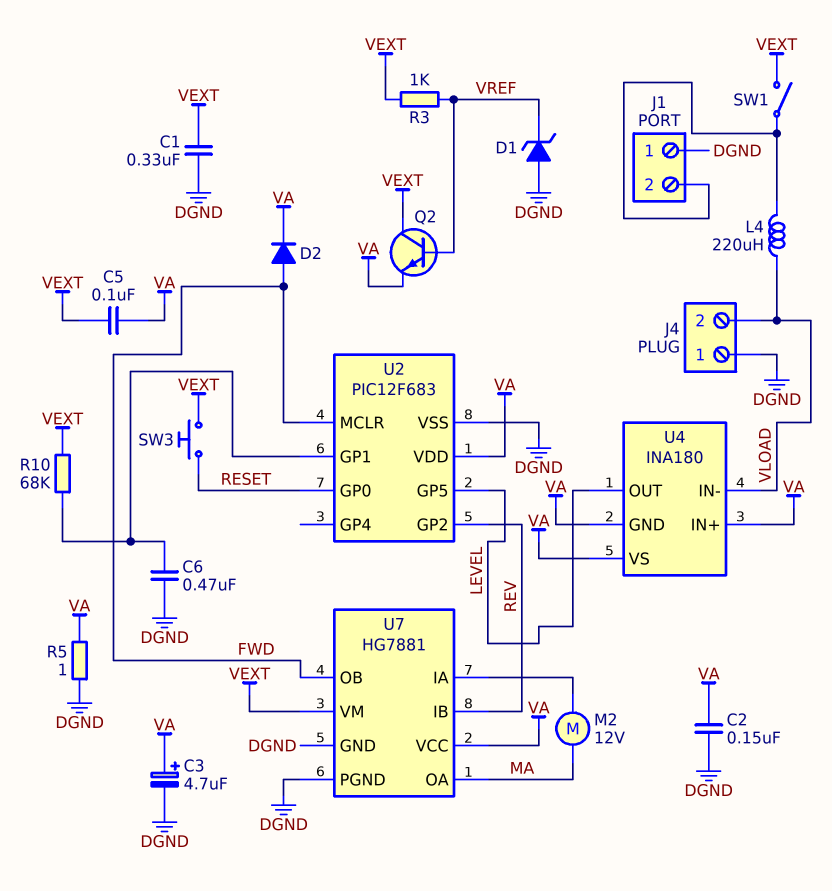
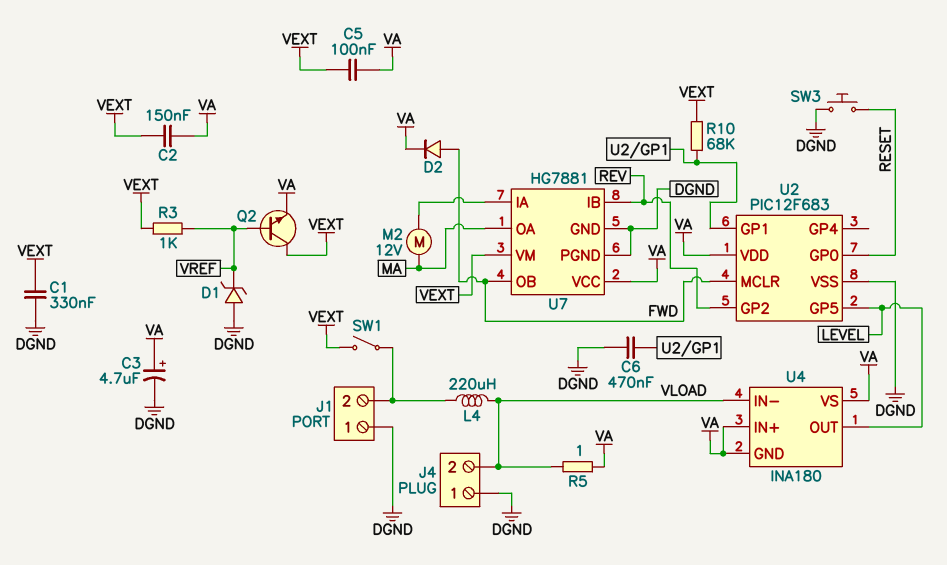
C2: 150nF (DGND, VA) -> 150nF (VA, VEXT)
R5: 1 (DGND, VA) -> 1 (VA, VLOAD)
SW3: button (RESET, VEXT) -> button (DGND, RESET)

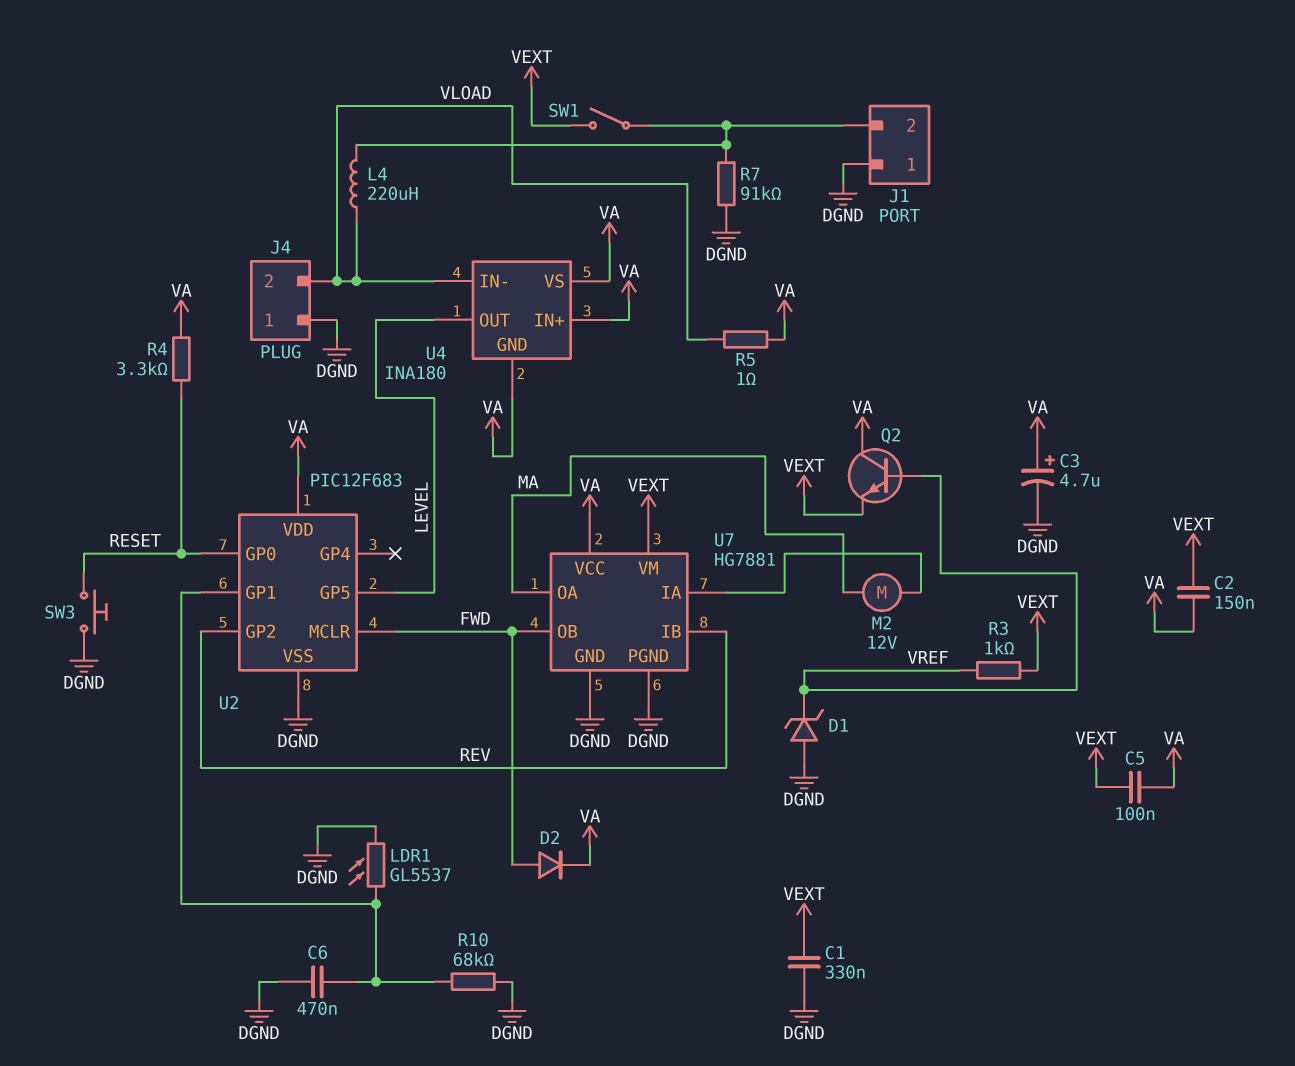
LDR1: none -> GL5537 (DGND, U2/GP1)
Q2: NPN (B VREF, C VEXT, E VA) -> NPN (B VREF, C VA, E VEXT)
R4: none -> 3.3k (RESET, VA)
R7: none -> 91k (DGND, J1/2)
R10: 68k (U2/GP1, VEXT) -> 68k (DGND, U2/GP1)

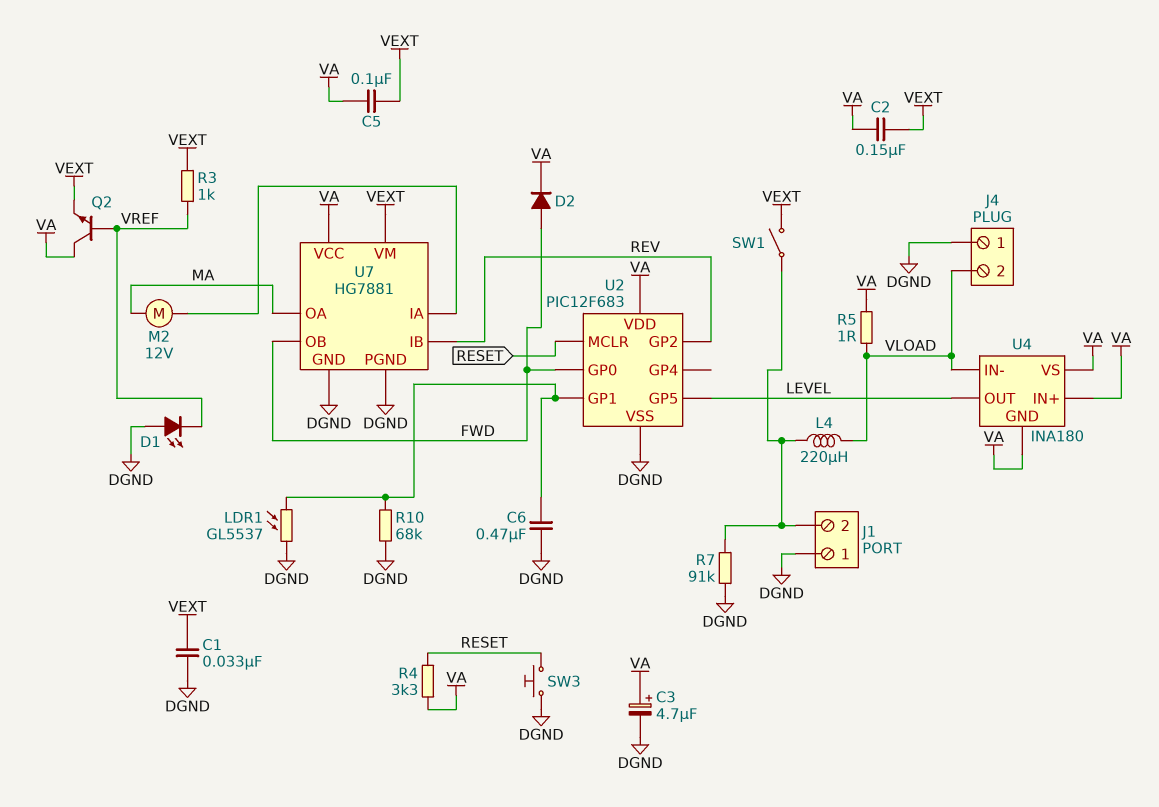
C1: 330nF (DGND, VEXT) -> 33nF (DGND, VEXT)
D1: zener (A DGND, K VREF) -> LED (A DGND, K VREF)
U2 pin GP0: RESET -> FWD
U2 pin MCLR: FWD -> RESET

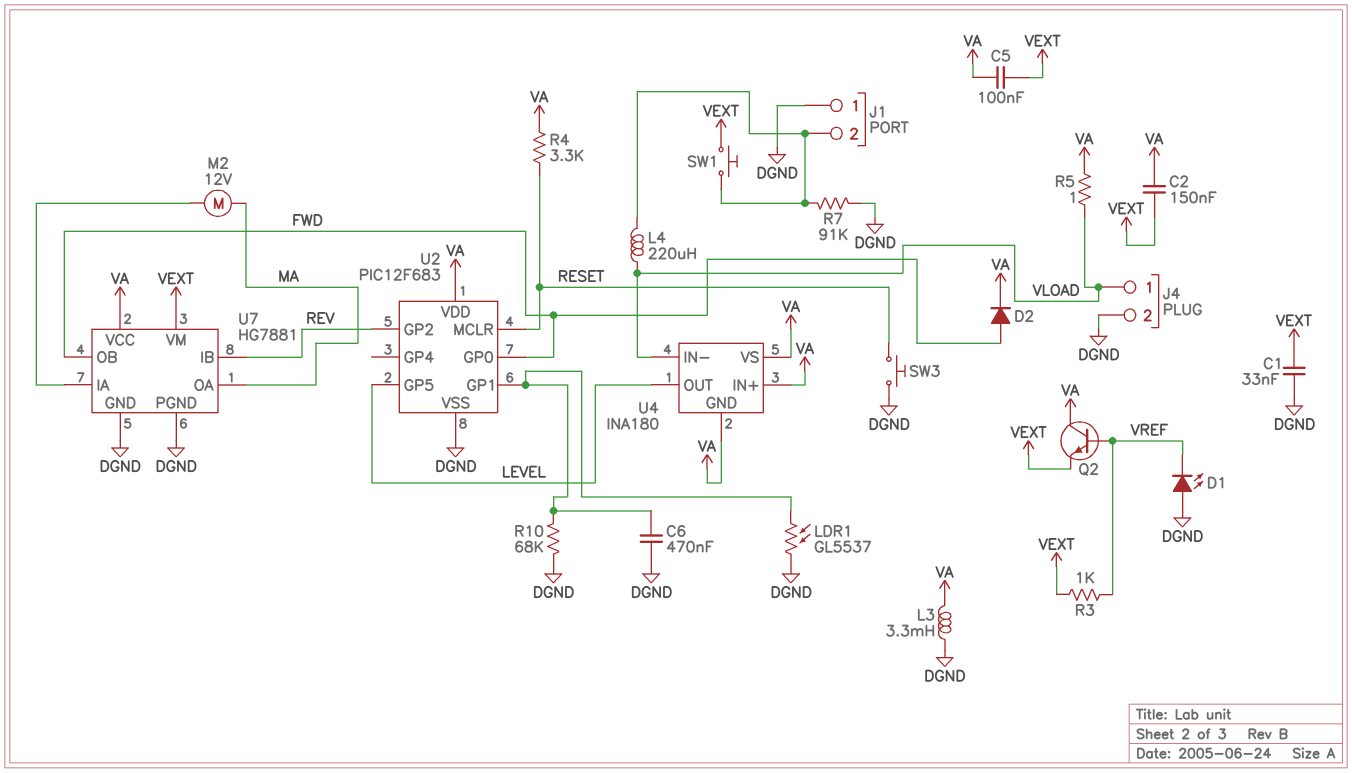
C3: 4.7uF (plus VA, minus DGND) -> none
J4 pin 1: DGND -> VLOAD
J4 pin 2: VLOAD -> DGND
L3: none -> 3.3mH (DGND, VA)
SW1: switch (J1/2, VEXT) -> button (J1/2, VEXT)

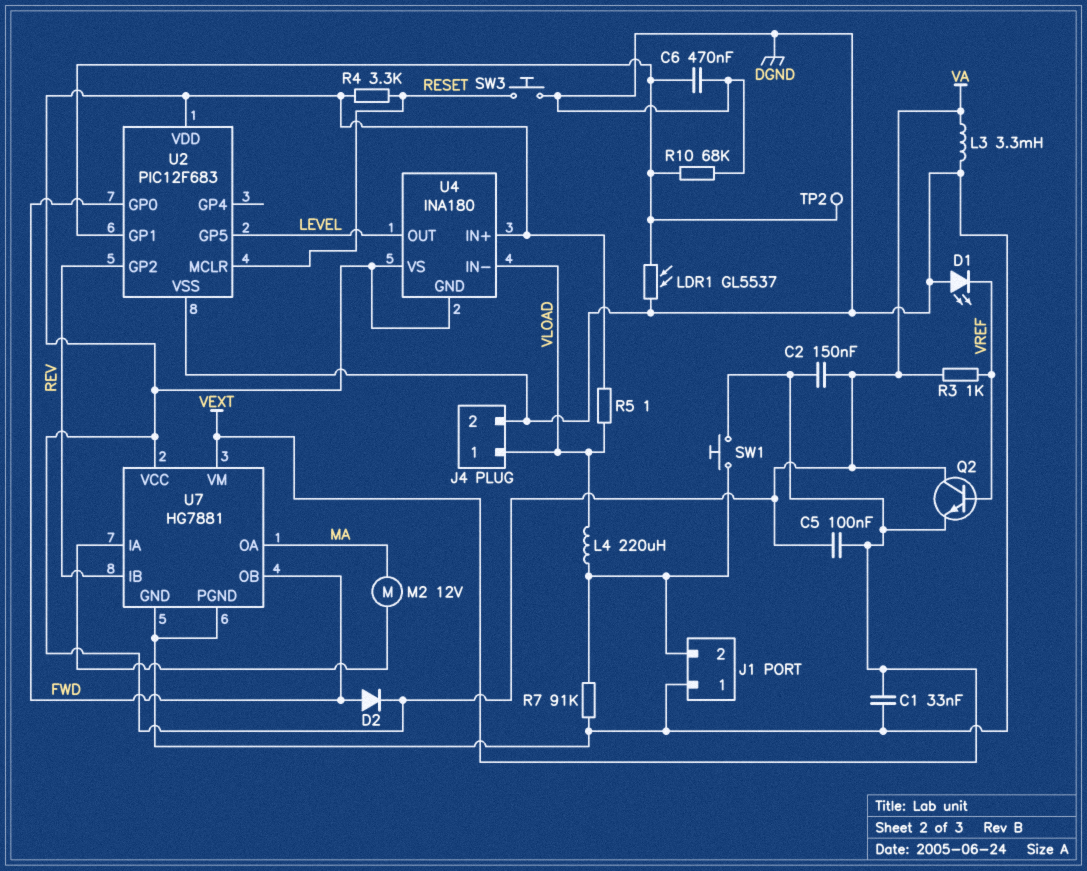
R3: 1k (VEXT, VREF) -> 1k (VA, VREF)
TP2: none -> test point (U2/GP1)

